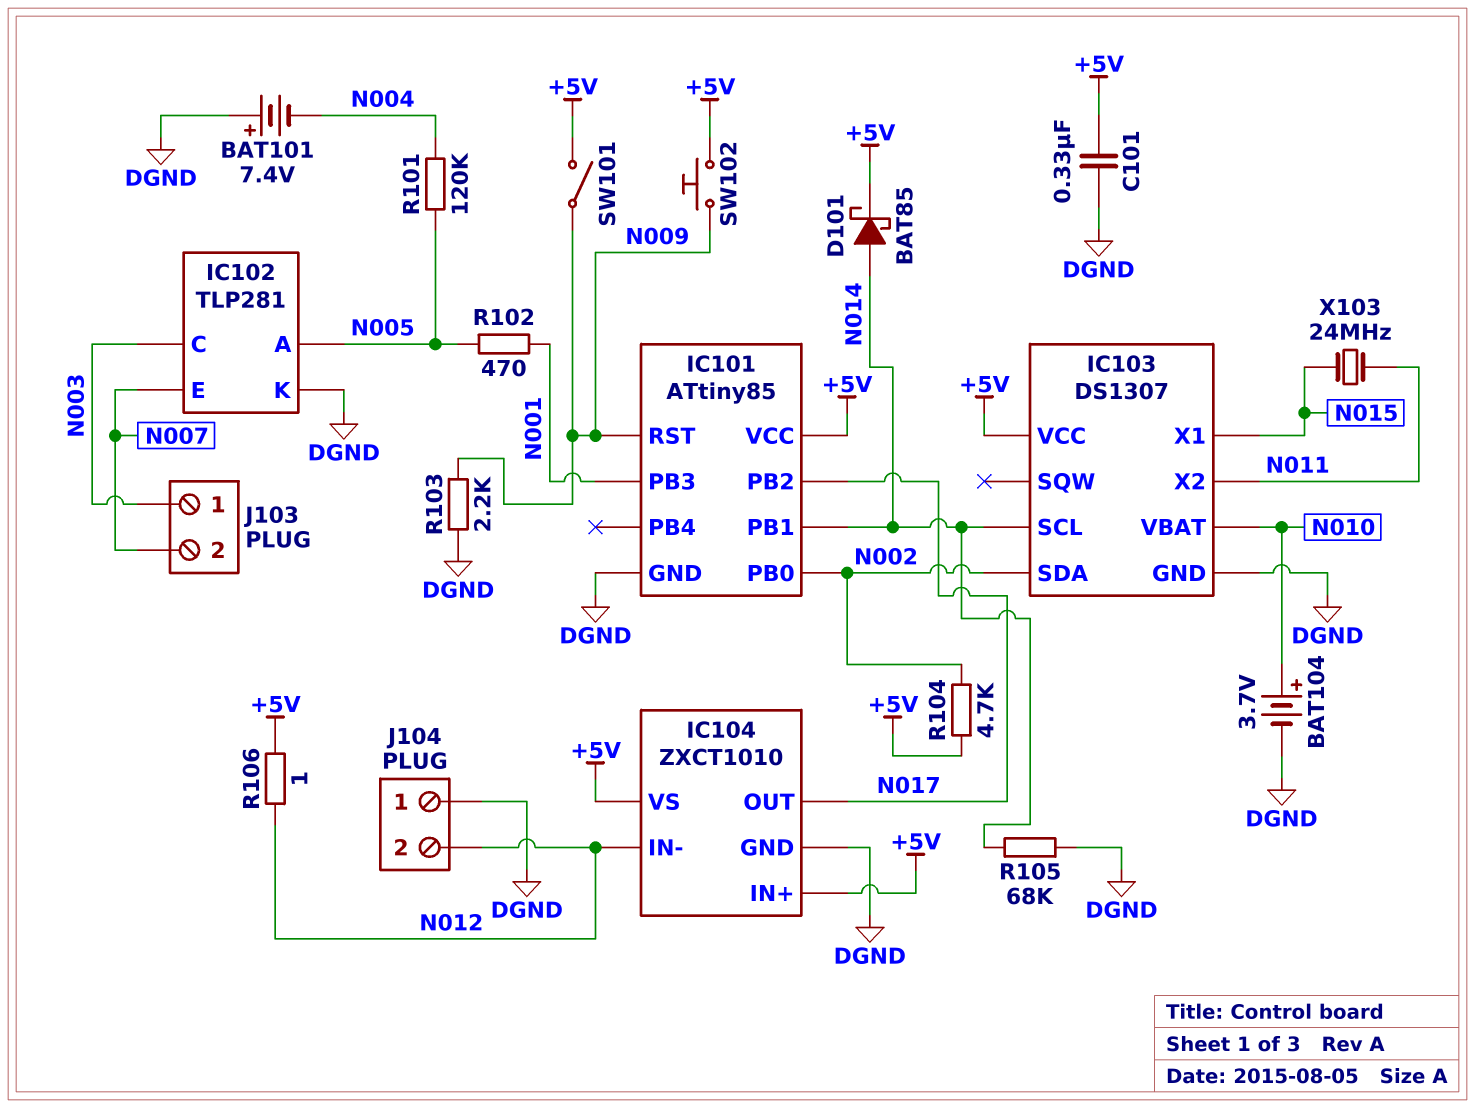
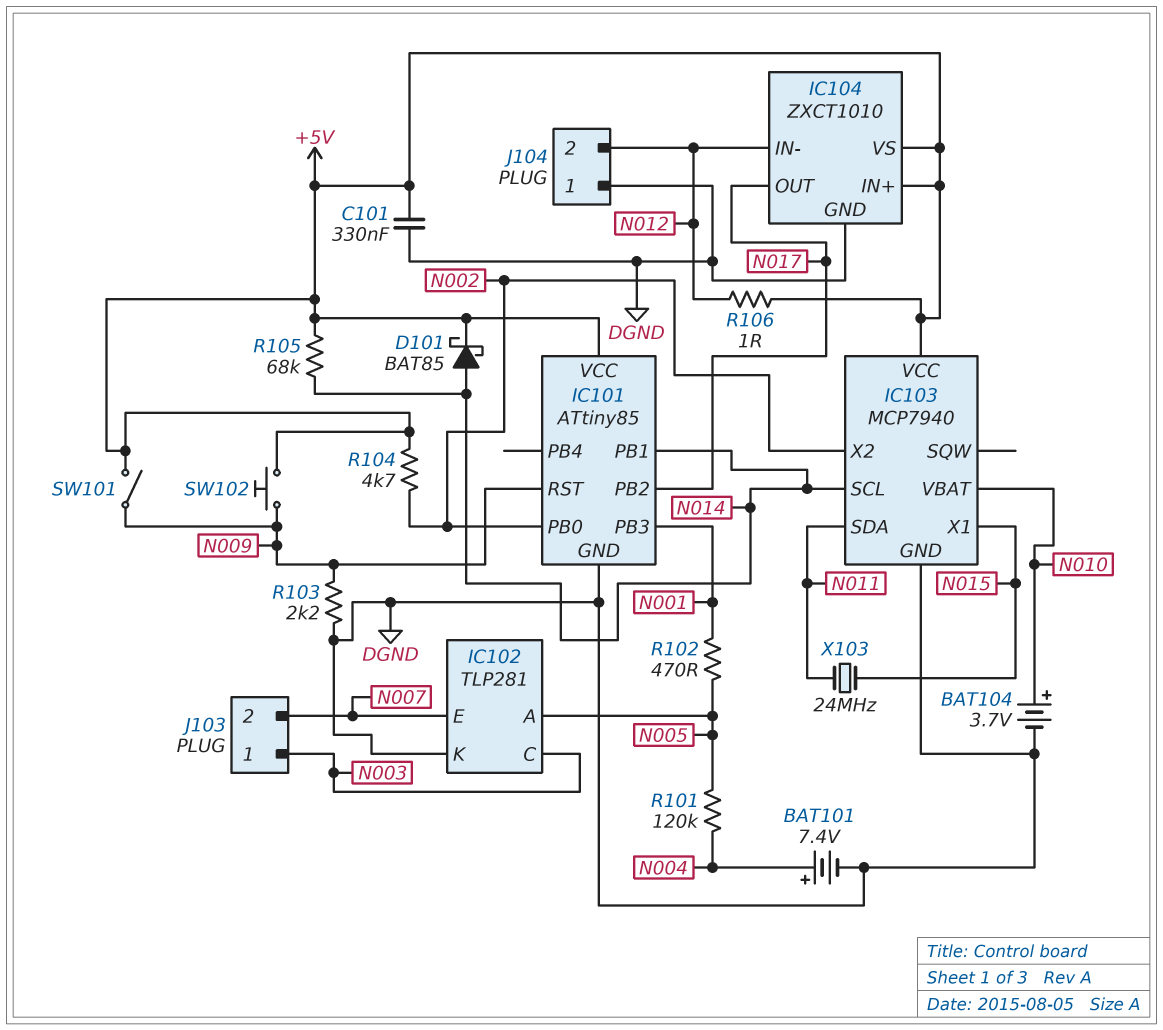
BAT101: 7.4V (plus DGND, minus N004) -> 7.4V (plus N004, minus DGND)
IC103: DS1307 -> MCP7940
IC103 pin SDA: N002 -> N011
IC103 pin X2: N011 -> N002
R105: 68k (DGND, N014) -> 68k (+5V, N014)

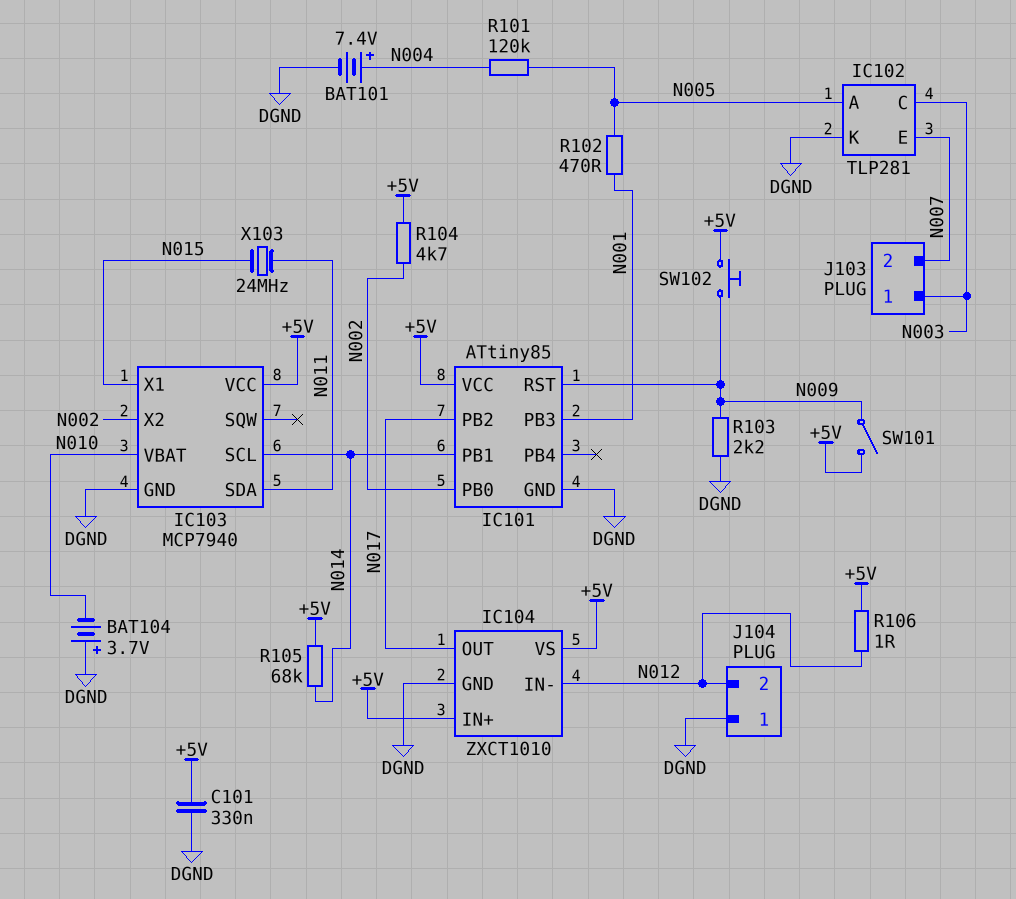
BAT104: 3.7V (plus N010, minus DGND) -> 3.7V (plus DGND, minus N010)
D101: schottky BAT85 (A N014, K +5V) -> none

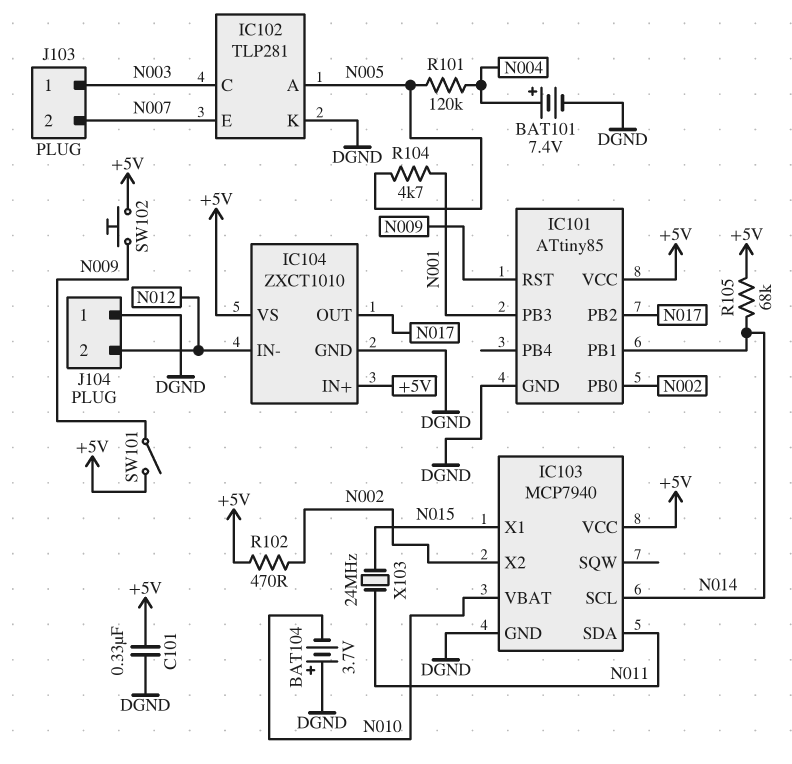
R102: 470 (N001, N005) -> 470 (+5V, N002)
R103: 2.2k (DGND, N009) -> none
R104: 4.7k (+5V, N002) -> 4.7k (N001, N005)
R106: 1 (+5V, N012) -> none

